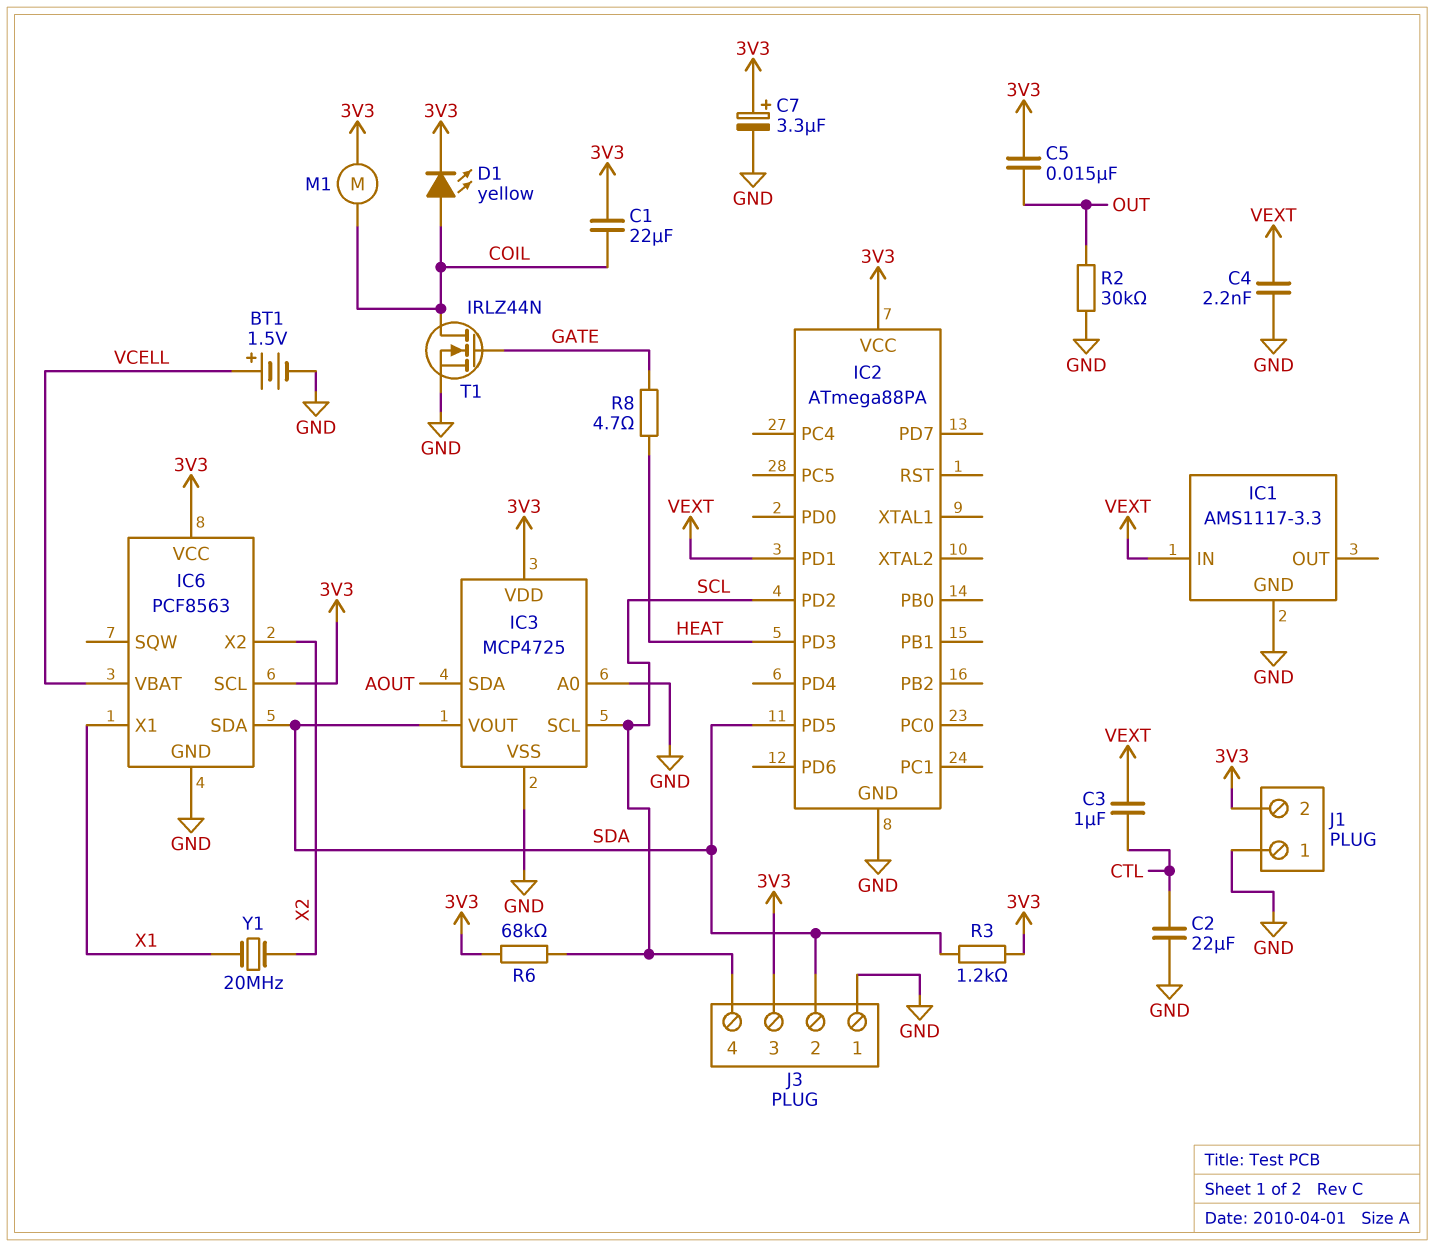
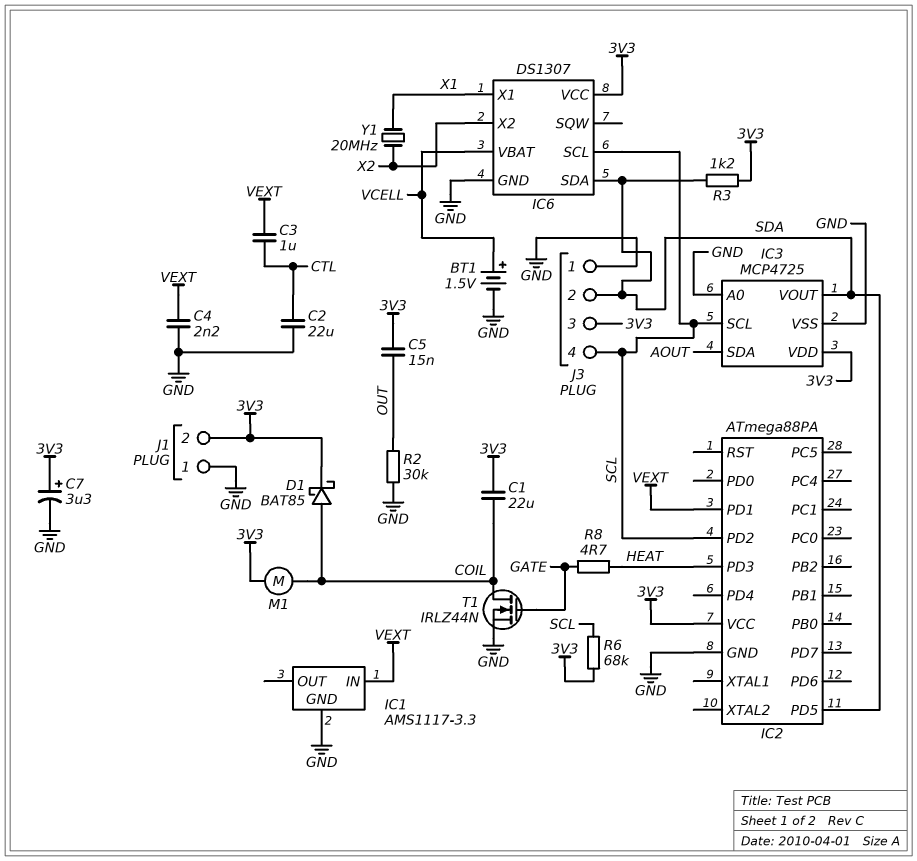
D1: LED yellow (A COIL, K 3V3) -> schottky BAT85 (A COIL, K 3V3)
IC6: PCF8563 -> DS1307
IC6 pin SCL: 3V3 -> SCL

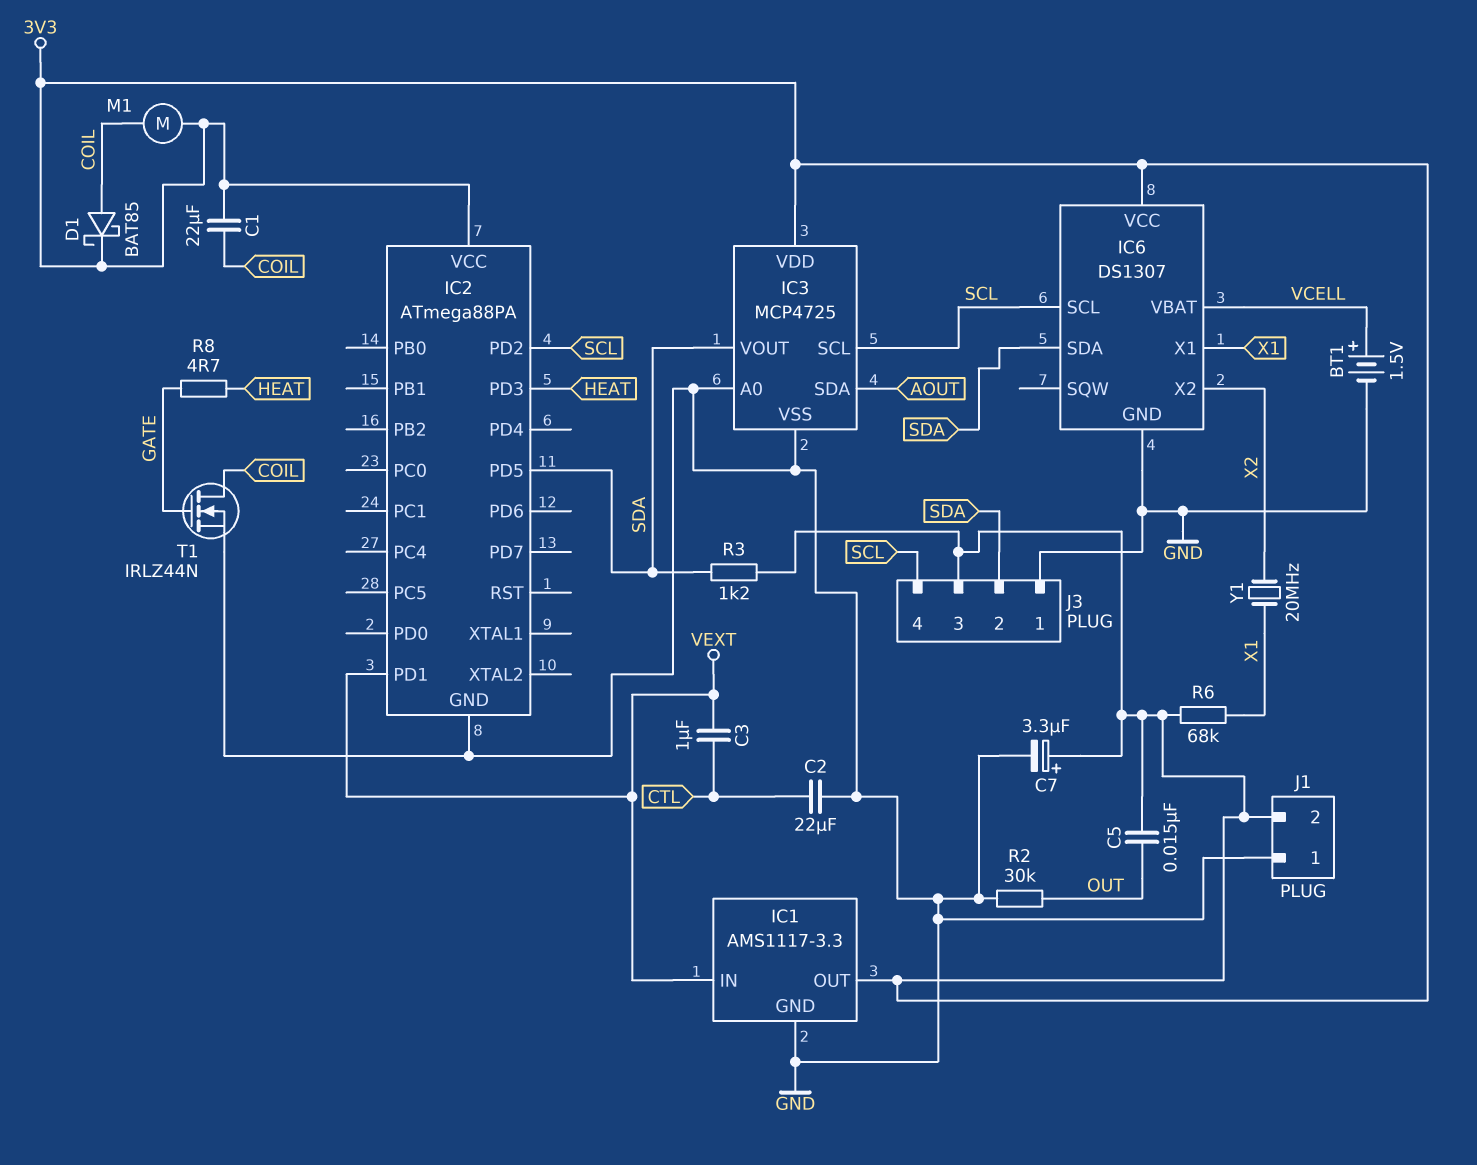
C4: 2.2nF (GND, VEXT) -> none
IC1 pin OUT: none -> 3V3
R6: 68k (3V3, SCL) -> 68k (3V3, X1)

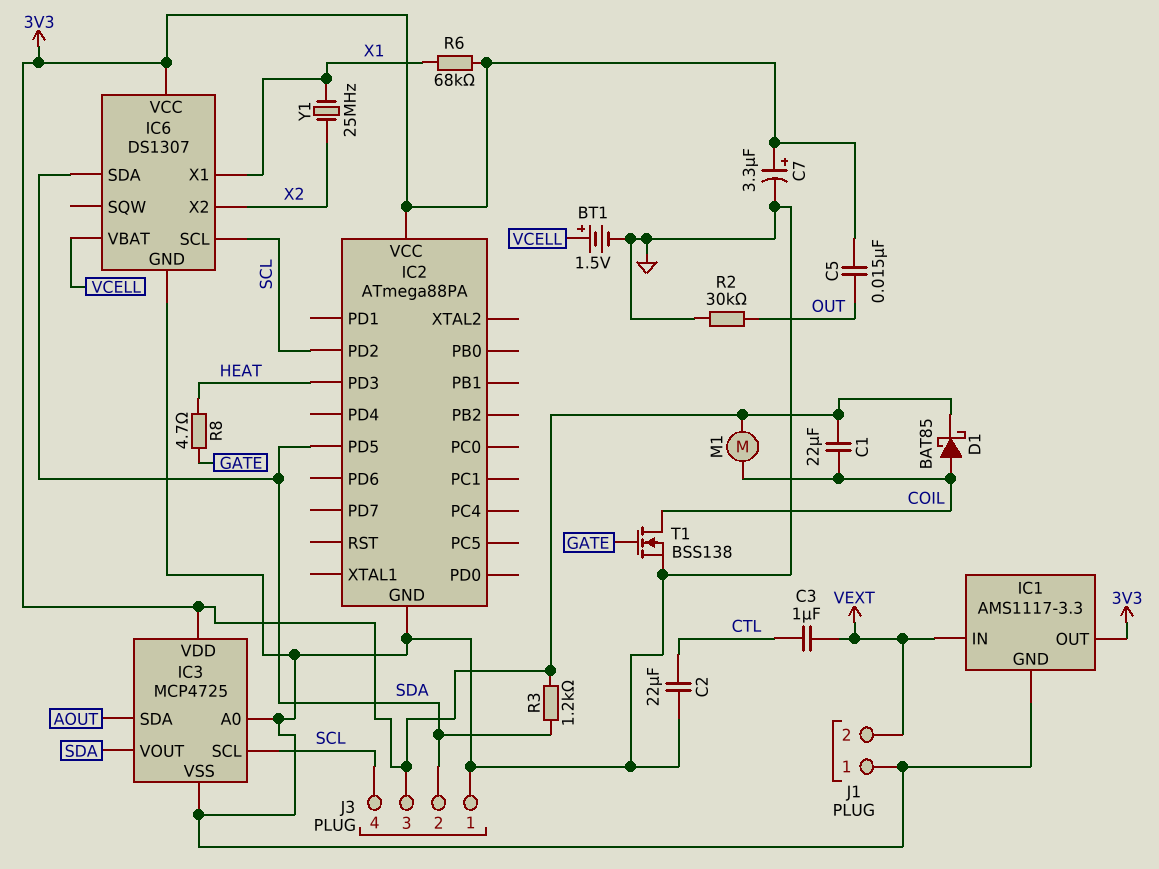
IC2 pin PD1: VEXT -> none
J1 pin 2: 3V3 -> VEXT
T1: NMOS IRLZ44N (G GATE, D COIL, S GND) -> NMOS BSS138 (G GATE, D COIL, S GND)
Y1: 20MHz (X1, X2) -> 25MHz (X1, X2)

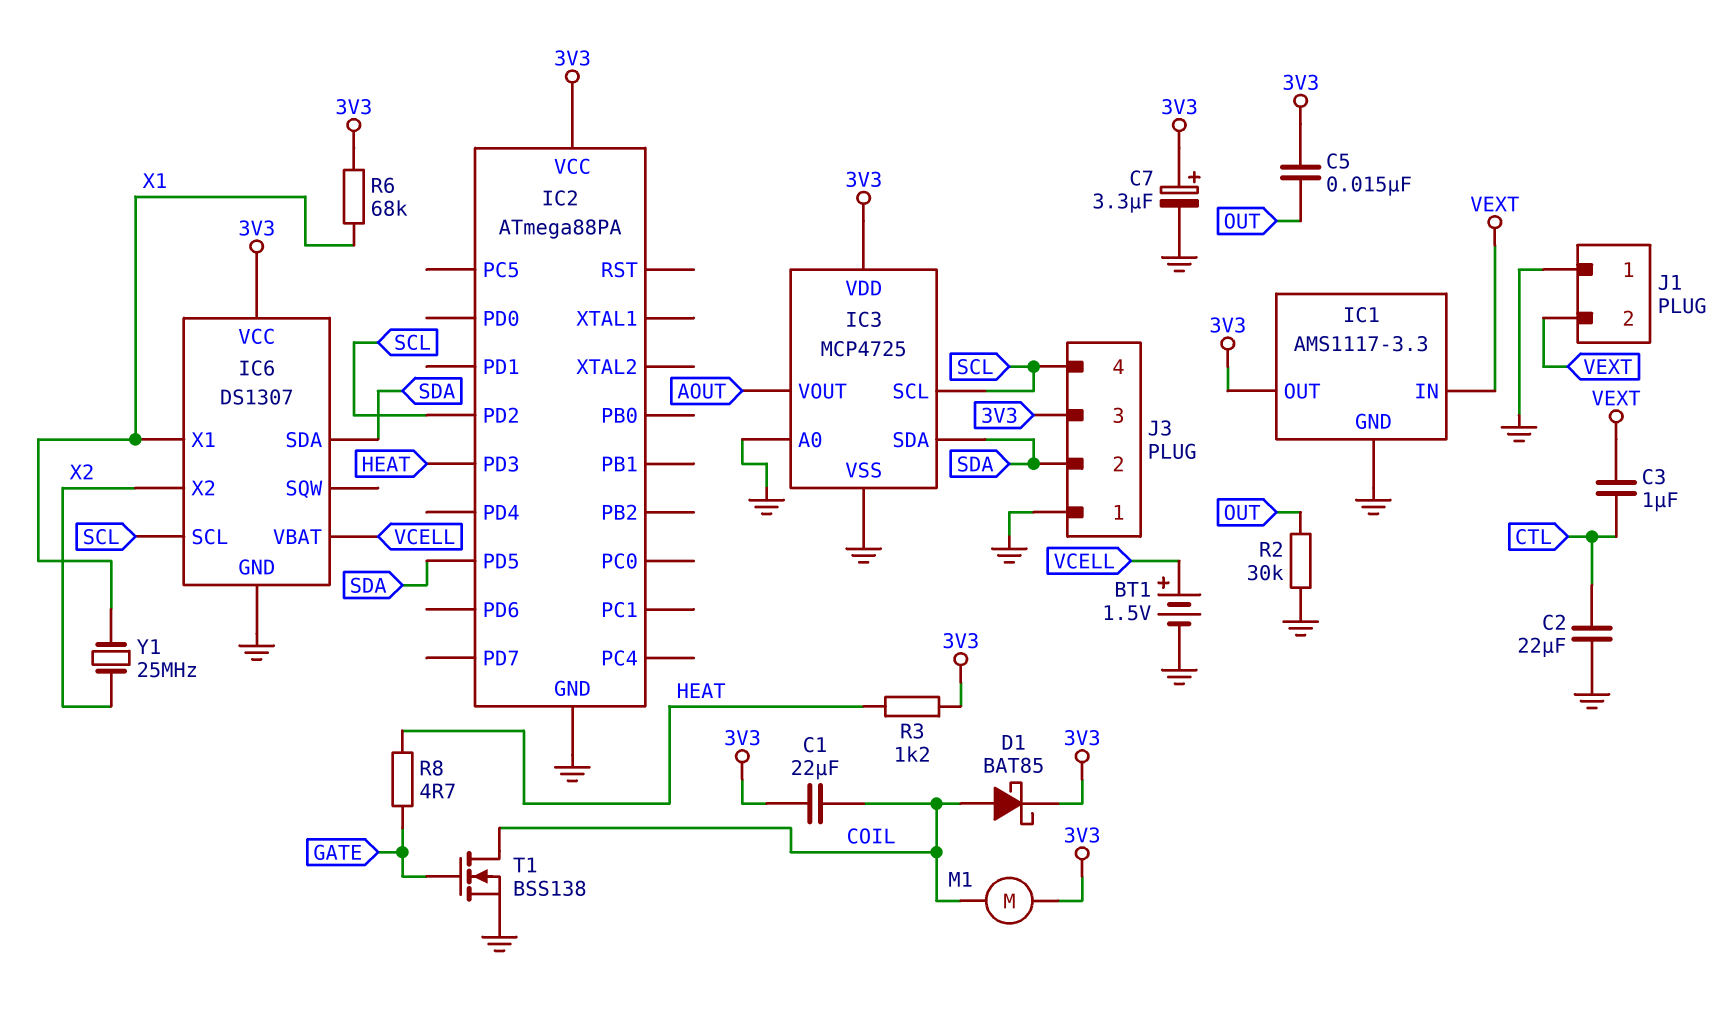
IC3 pin SDA: AOUT -> SDA
IC3 pin VOUT: SDA -> AOUT
R3: 1.2k (3V3, SDA) -> 1.2k (3V3, HEAT)

